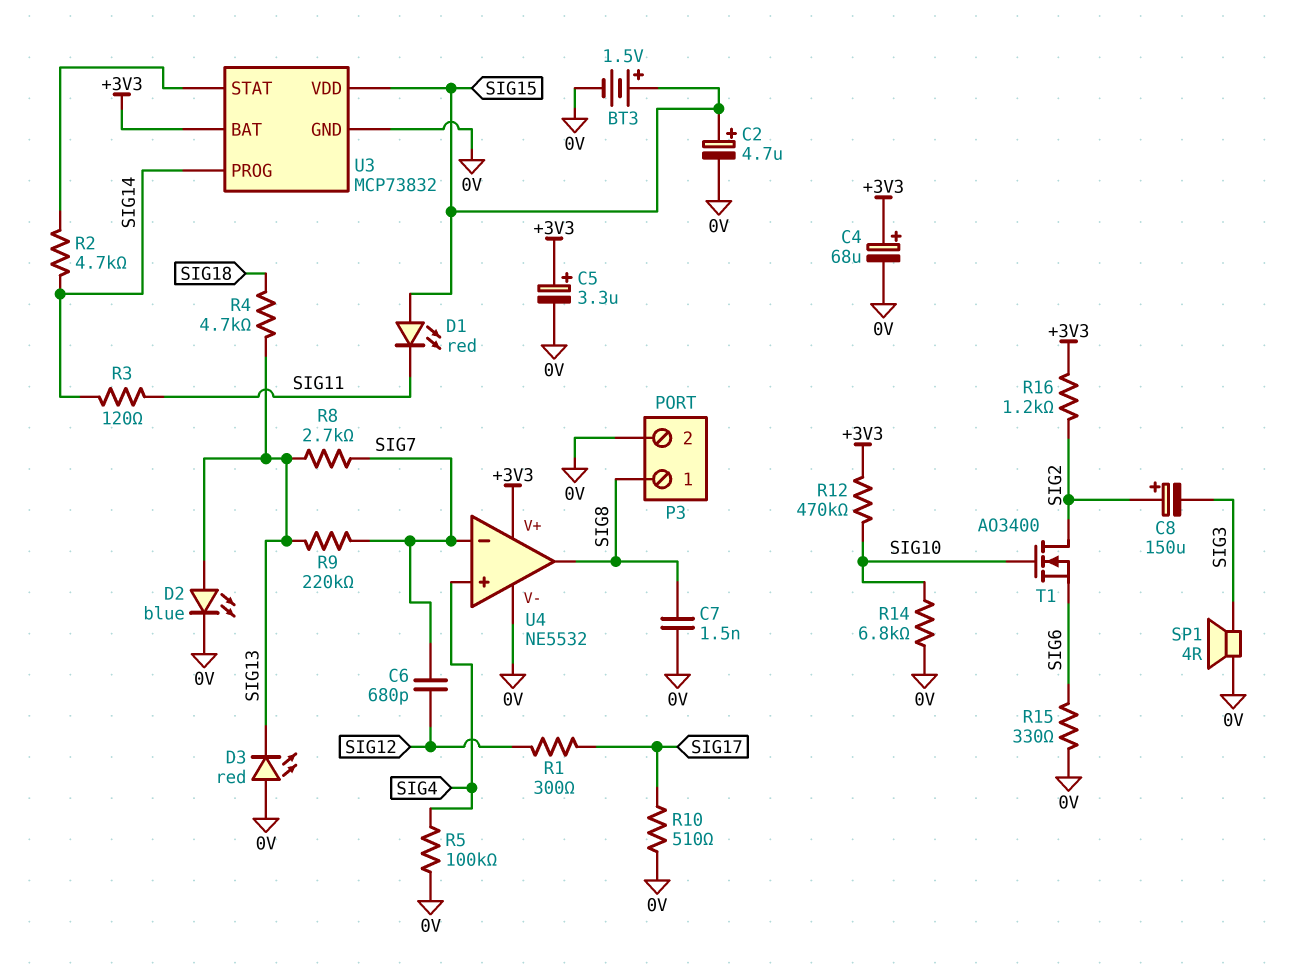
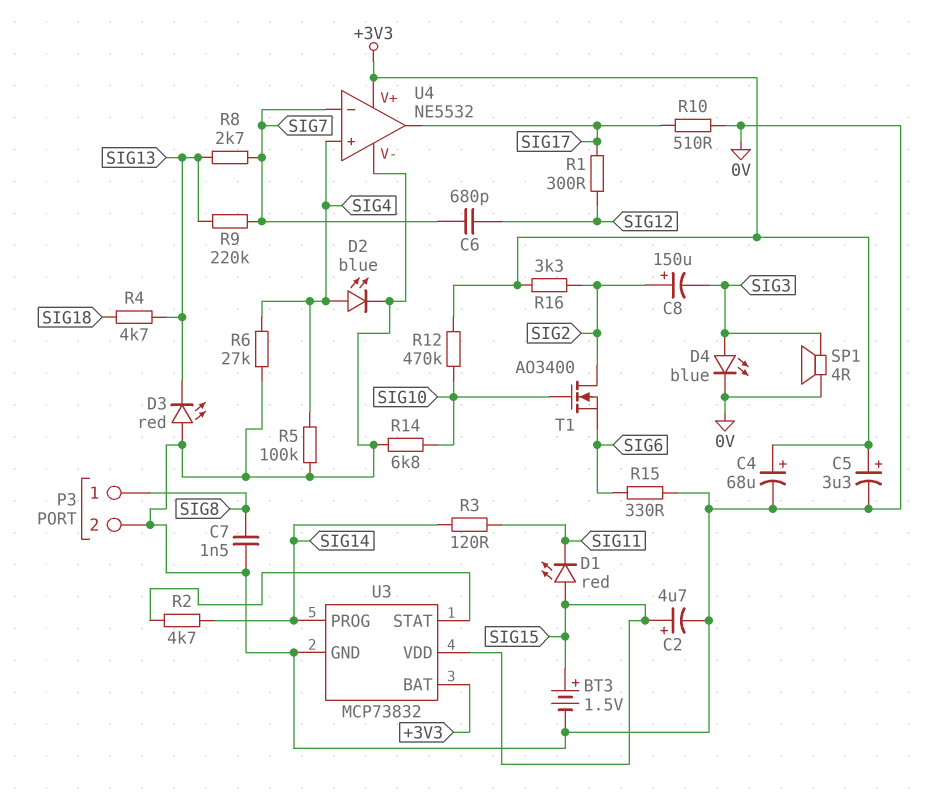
D2: LED blue (A SIG13, K 0V) -> LED blue (A SIG4, K 0V)
D4: none -> LED blue (A SIG3, K 0V)
R6: none -> 27k (0V, SIG4)
R16: 1.2k (+3V3, SIG2) -> 3.3k (+3V3, SIG2)
U4 pin out: SIG8 -> SIG17

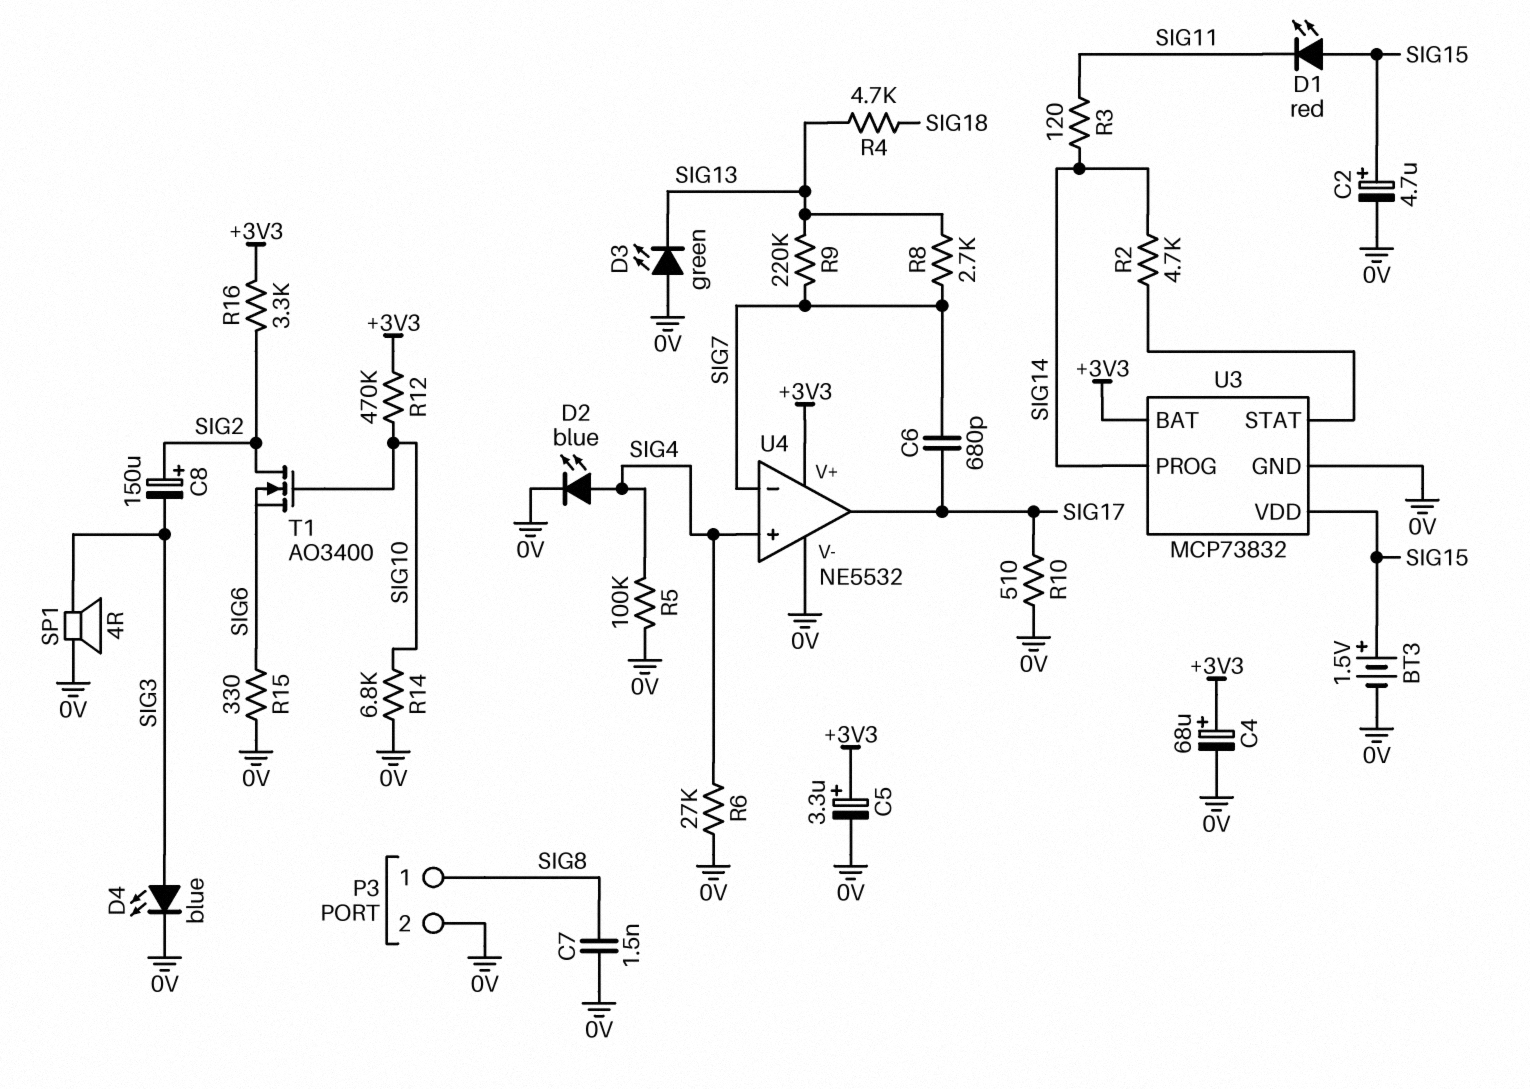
C6: 680pF (SIG7, SIG12) -> 680pF (SIG7, SIG17)
D3: LED red (A 0V, K SIG13) -> LED green (A 0V, K SIG13)
R1: 300 (SIG12, SIG17) -> none

